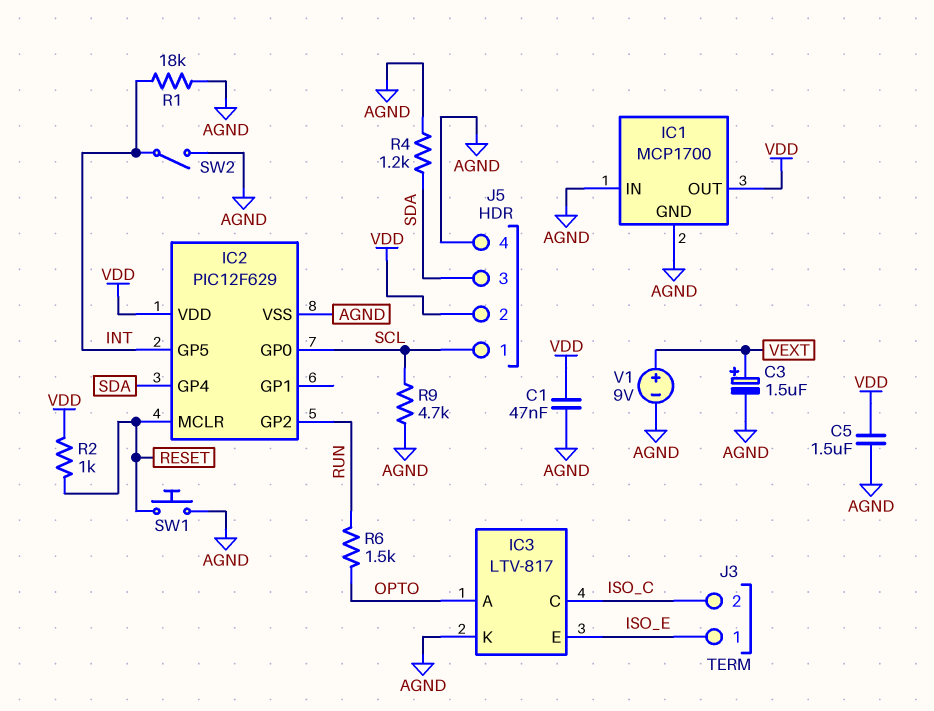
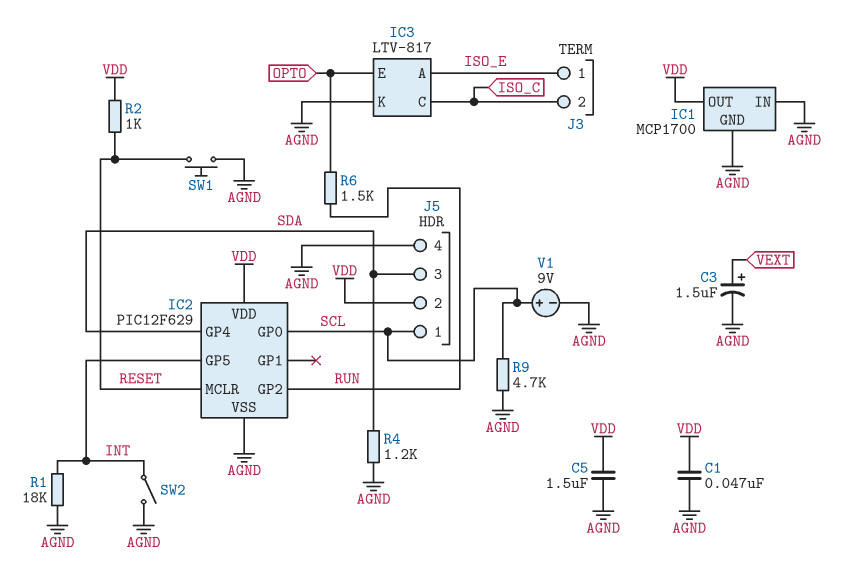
IC3 pin A: OPTO -> ISO_E
IC3 pin E: ISO_E -> OPTO
V1: 9V (plus VEXT, minus AGND) -> 9V (plus SCL, minus AGND)

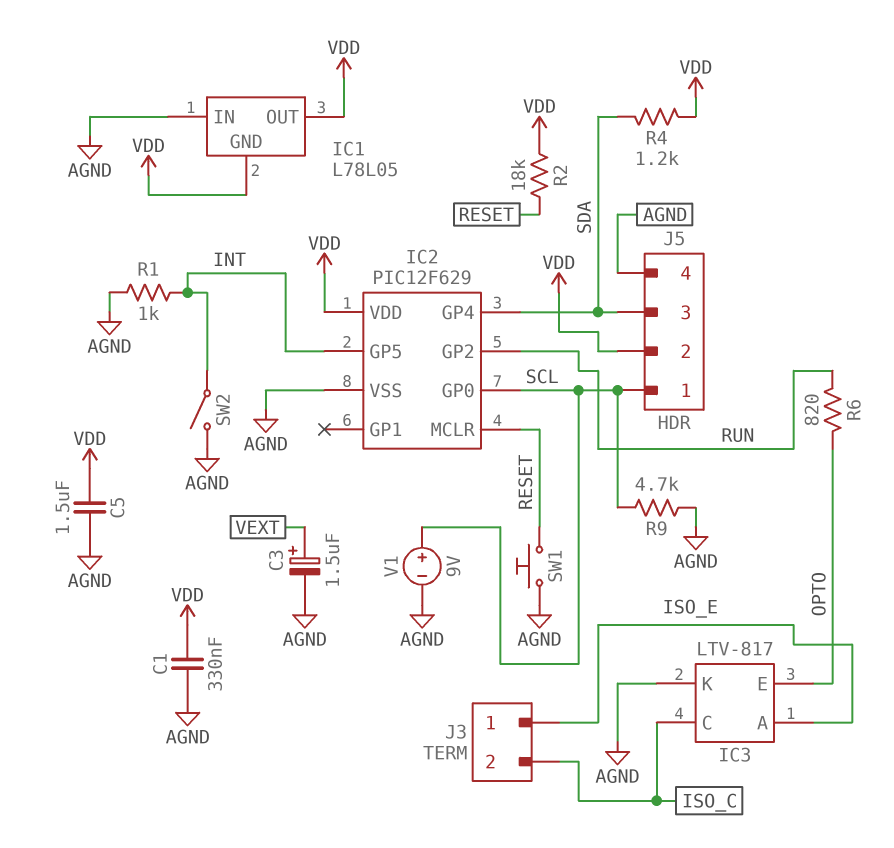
C1: 47nF (AGND, VDD) -> 330nF (AGND, VDD)
IC1: MCP1700 -> L78L05
IC1 pin GND: AGND -> VDD
R1: 18k (AGND, INT) -> 1k (AGND, INT)
R2: 1k (RESET, VDD) -> 18k (RESET, VDD)
R4: 1.2k (AGND, SDA) -> 1.2k (SDA, VDD)
R6: 1.5k (OPTO, RUN) -> 820 (OPTO, RUN)

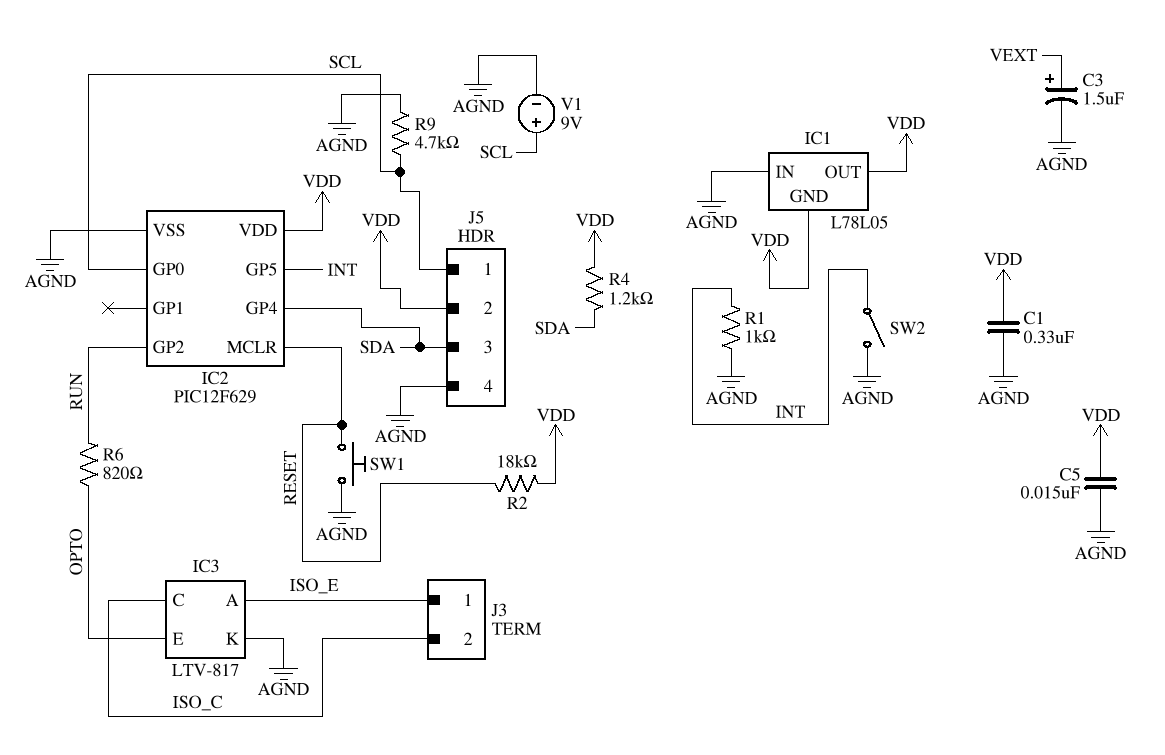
C5: 1.5uF (AGND, VDD) -> 15nF (AGND, VDD)

